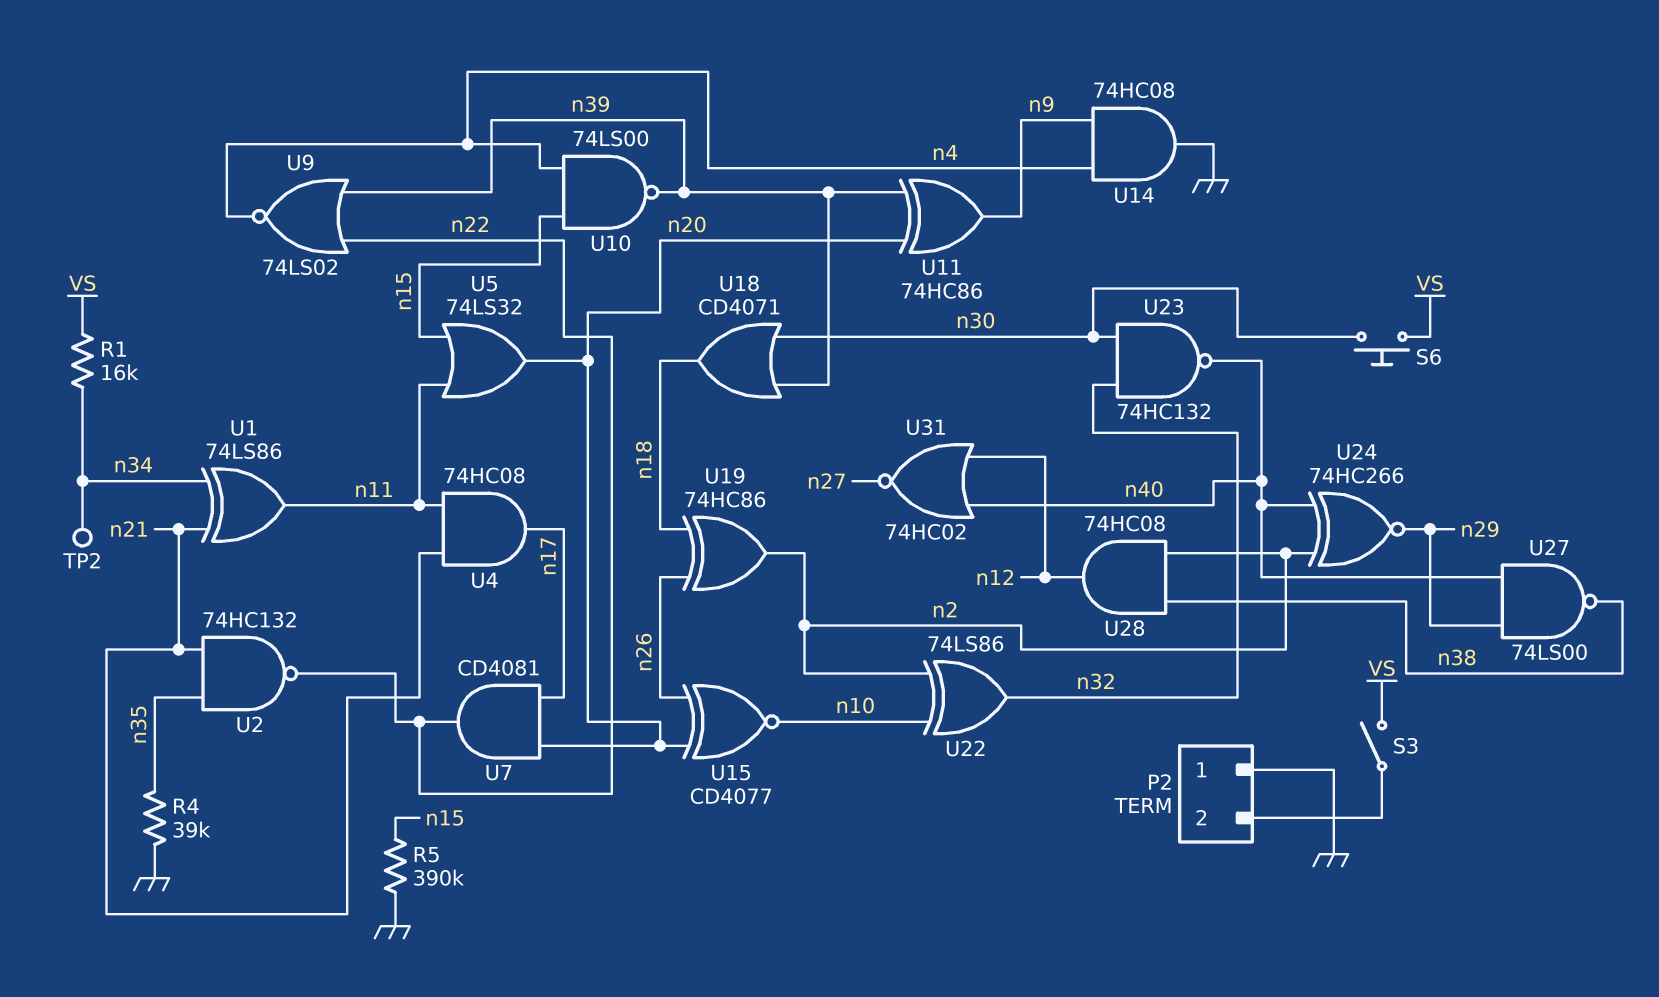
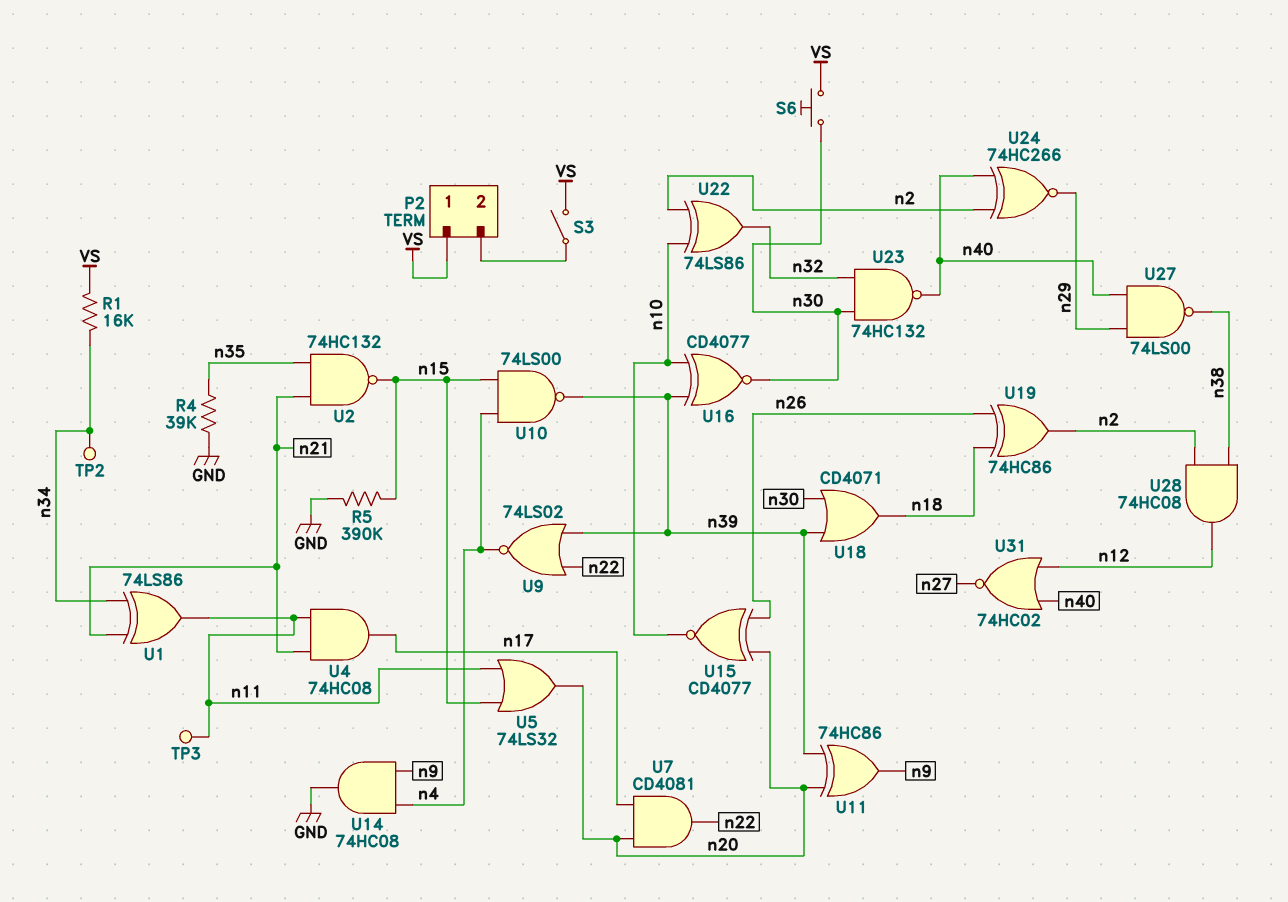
P2 pin 1: GND -> VS
TP3: none -> test point (n11)
U2: NAND 74HC132 (in n21, in n35, out n22) -> NAND 74HC132 (in n21, in n35, out n15)
U16: none -> XNOR CD4077 (in n10, in n39, out n30)

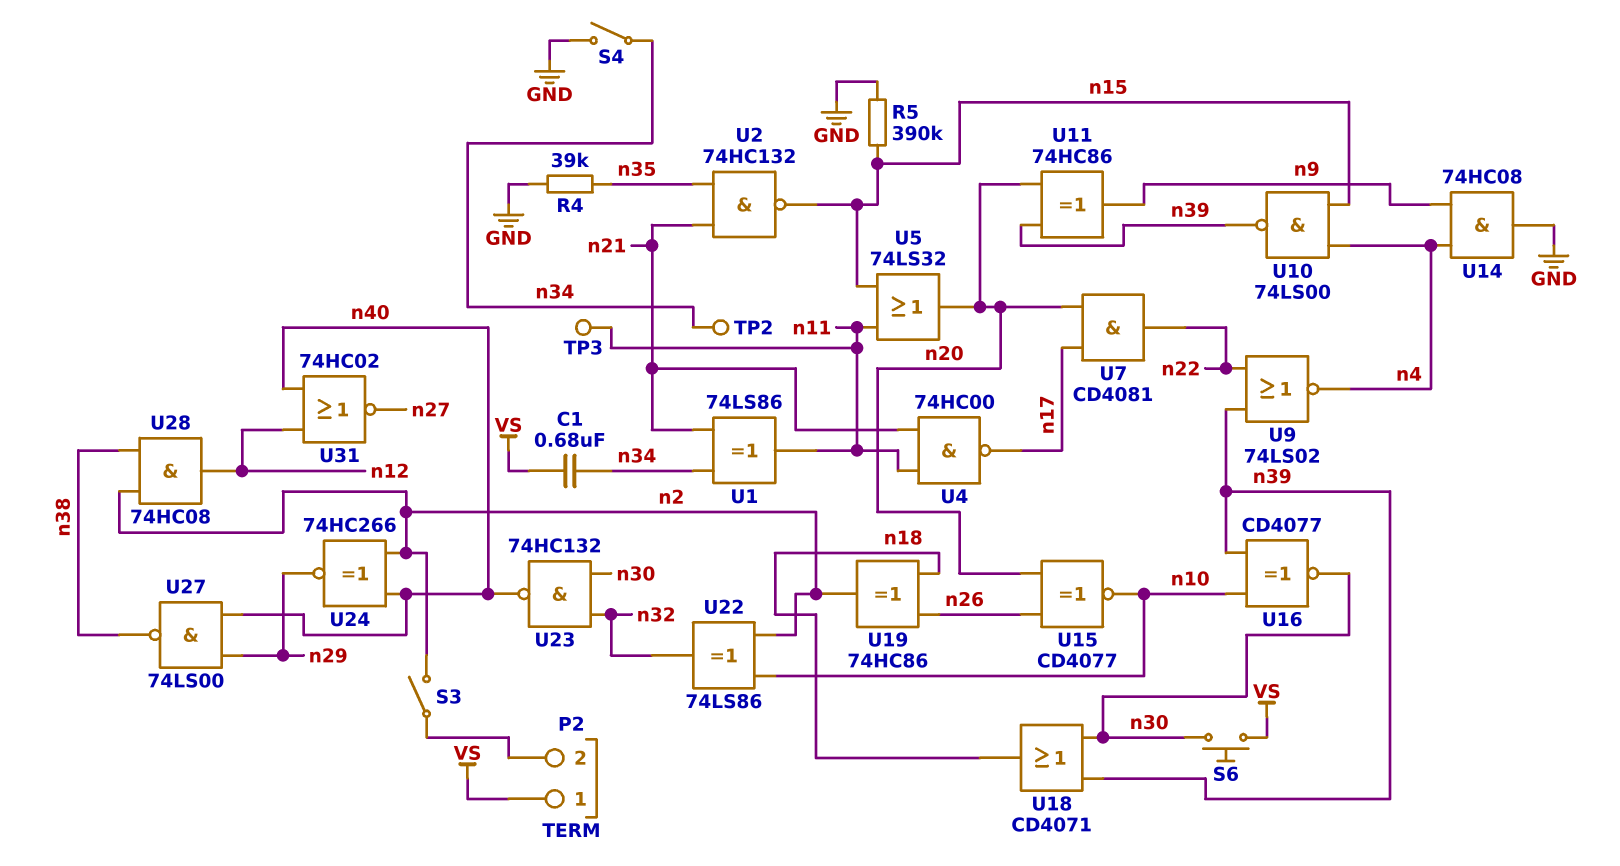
C1: none -> 680nF (VS, n34)
R1: 16k (VS, n34) -> none
S3: switch (P2/2, VS) -> switch (P2/2, n2)
S4: none -> switch (GND, n34)
U4: AND 74HC08 (in n11, in n21, out n17) -> NAND 74HC00 (in n11, in n21, out n17)

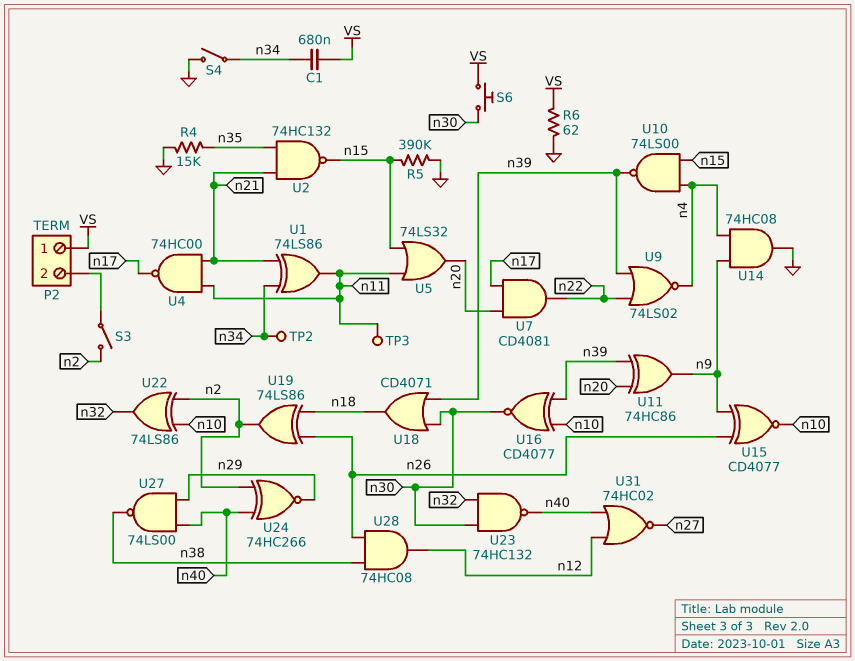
R4: 39k (GND, n35) -> 15k (GND, n35)
R6: none -> 62 (GND, VS)
U15: XNOR CD4077 (in n20, in n26, out n10) -> XNOR CD4077 (in n9, in n26, out n10)
U19: XOR 74HC86 (in n18, in n26, out n2) -> XOR 74LS86 (in n18, in n26, out n2)
U28: AND 74HC08 (in n2, in n38, out n12) -> AND 74HC08 (in n26, in n38, out n12)

